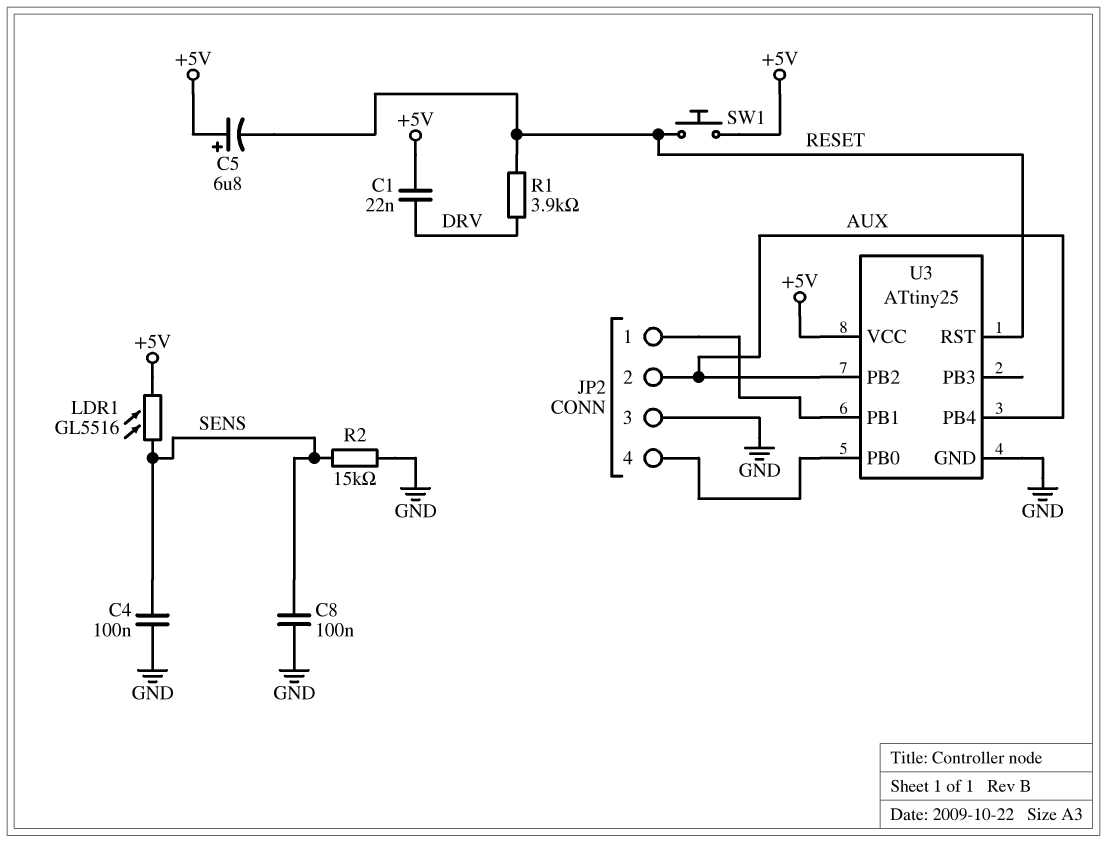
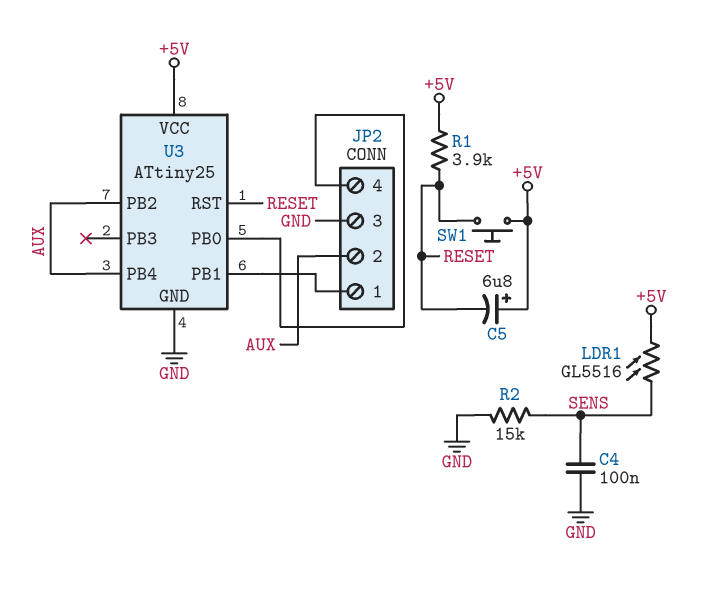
C1: 22nF (+5V, DRV) -> none
C8: 100nF (GND, SENS) -> none
R1: 3.9k (DRV, RESET) -> 3.9k (+5V, RESET)

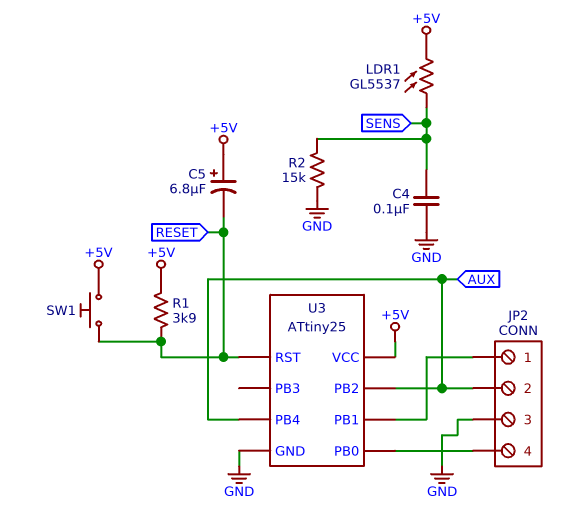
LDR1: GL5516 (+5V, SENS) -> GL5537 (+5V, SENS)

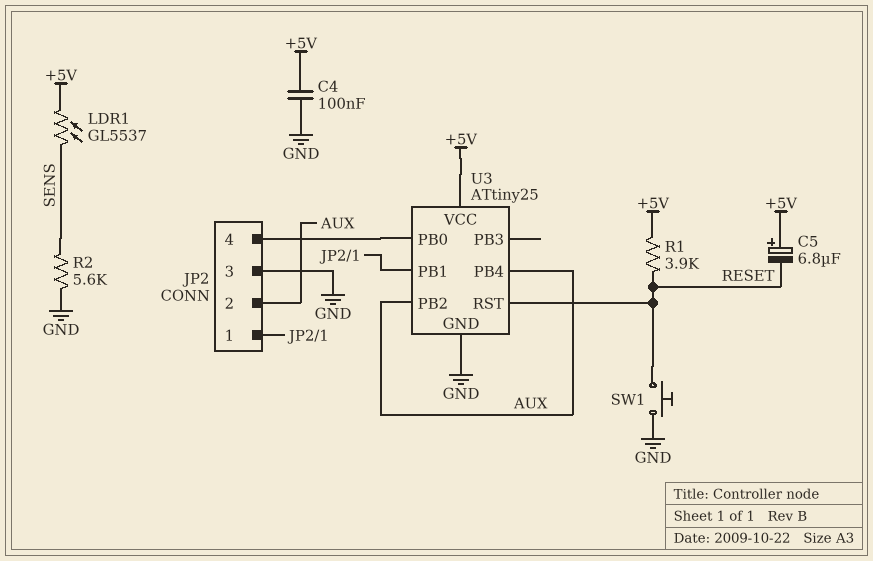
C4: 100nF (GND, SENS) -> 100nF (+5V, GND)
R2: 15k (GND, SENS) -> 5.6k (GND, SENS)
SW1: button (+5V, RESET) -> button (GND, RESET)

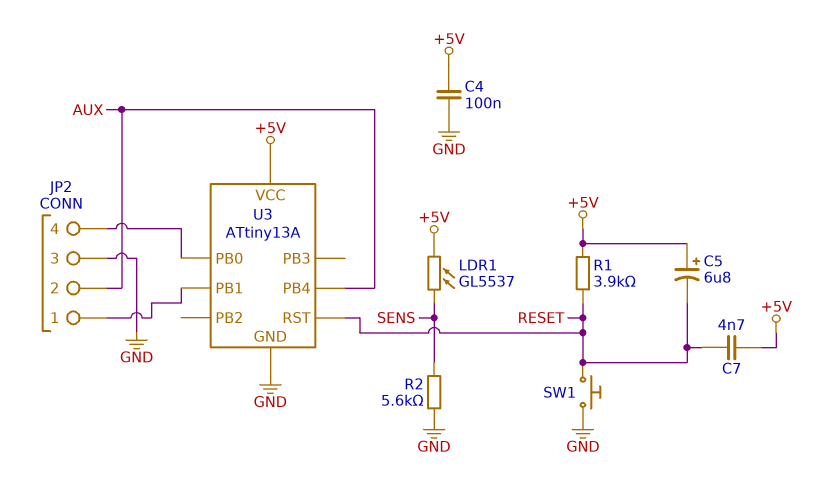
C7: none -> 4.7nF (+5V, RESET)
U3: ATtiny25 -> ATtiny13A
U3 pin PB2: AUX -> none

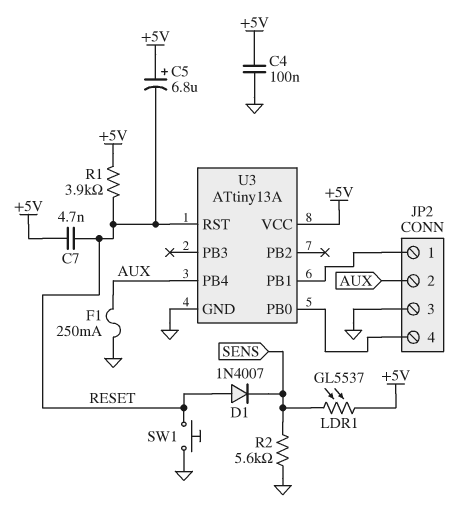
D1: none -> diode 1N4007 (A RESET, K SENS)
F1: none -> 250mA (AUX, GND)

